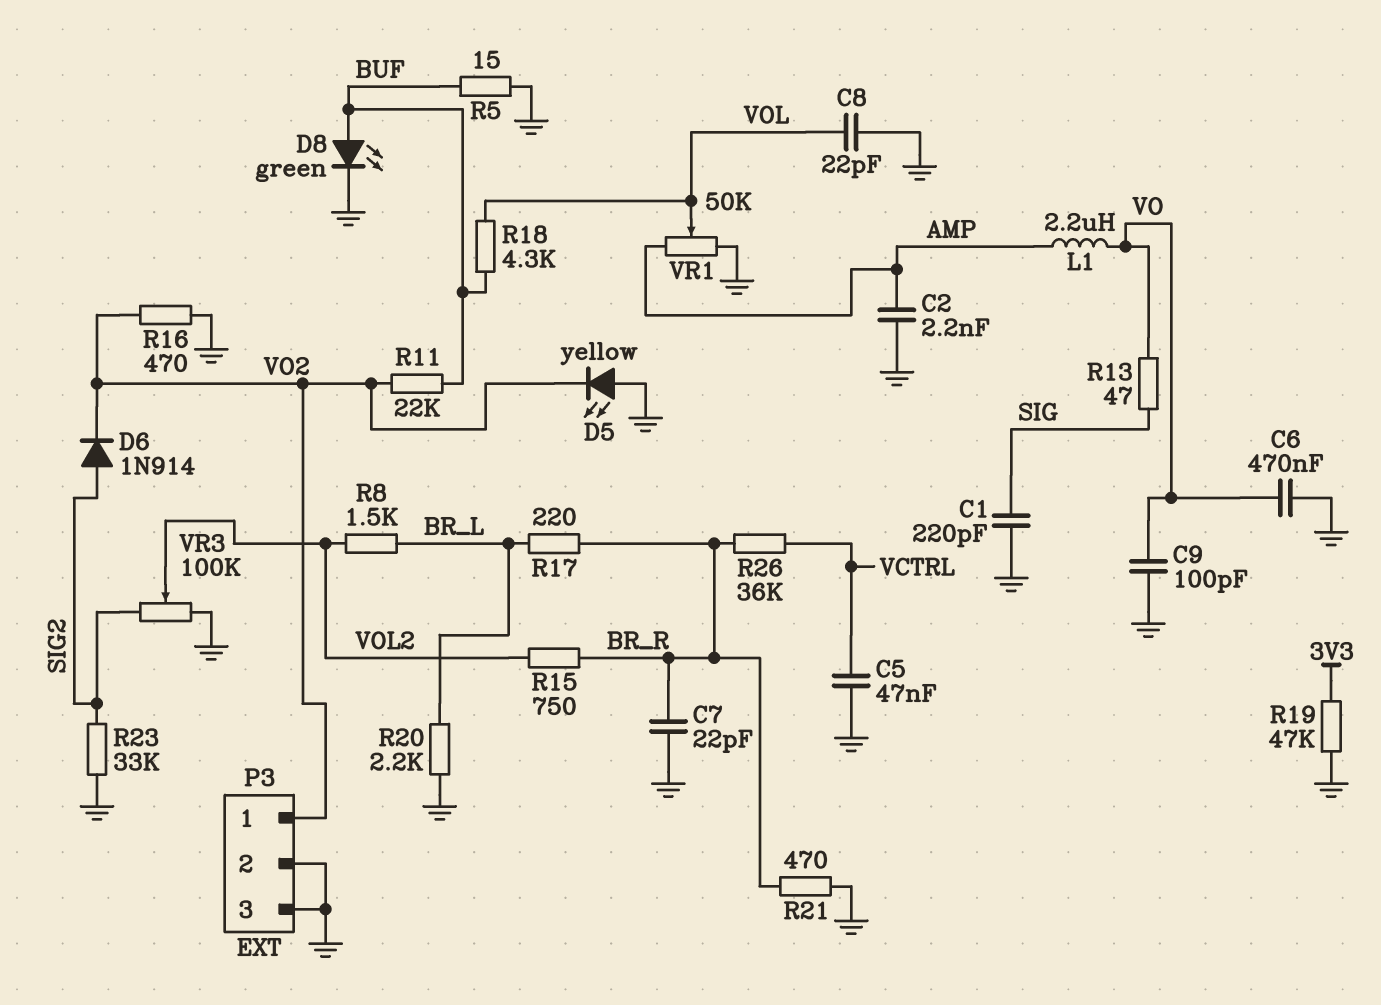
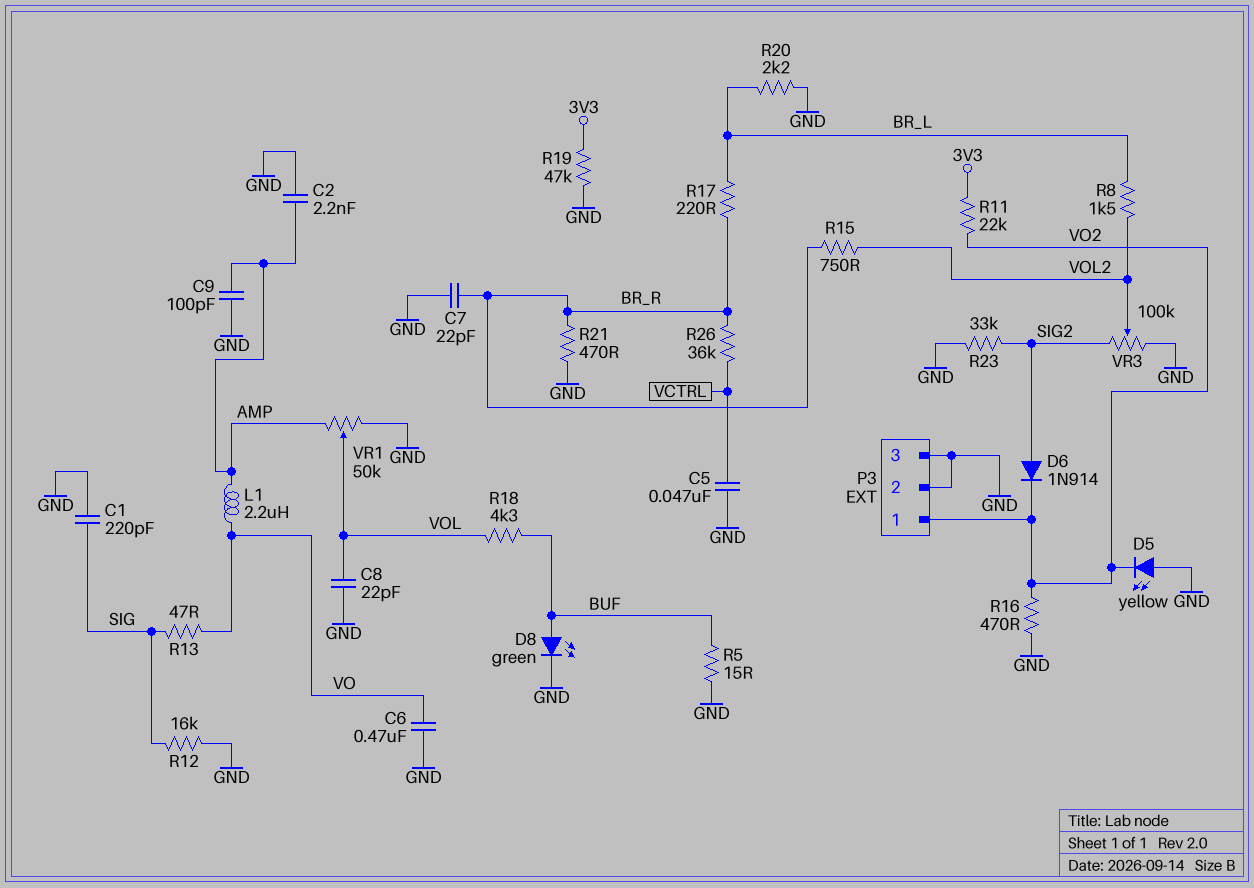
C9: 100pF (GND, VO) -> 100pF (AMP, GND)
R11: 22k (BUF, VO2) -> 22k (3V3, VO2)
R12: none -> 16k (GND, SIG)

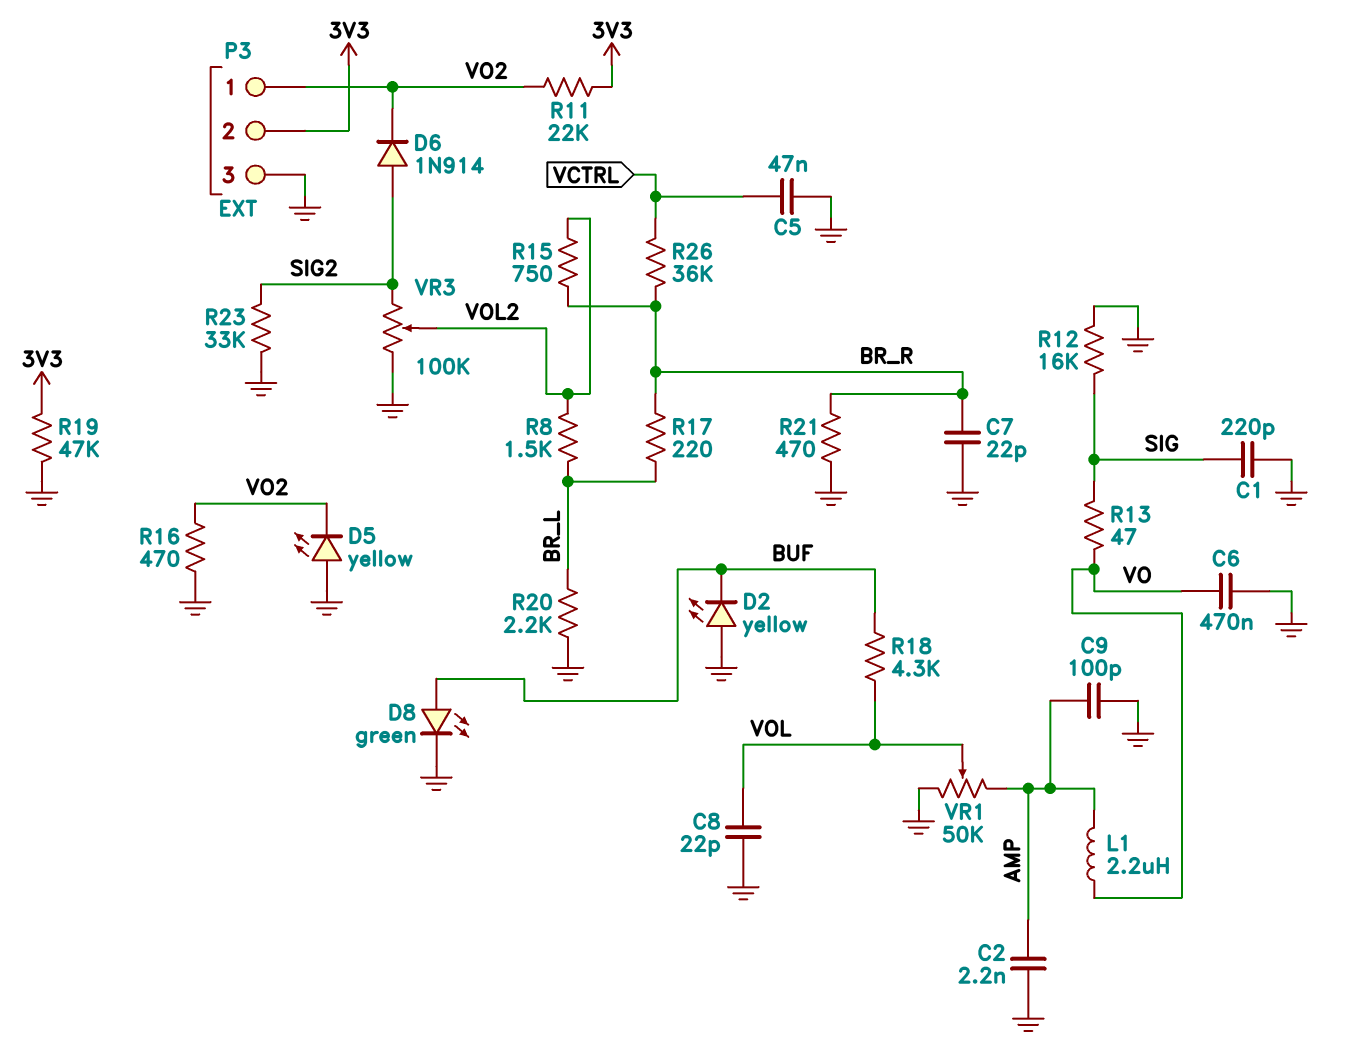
D2: none -> LED yellow (A GND, K BUF)
P3 pin 2: GND -> 3V3
R5: 15 (BUF, GND) -> none

